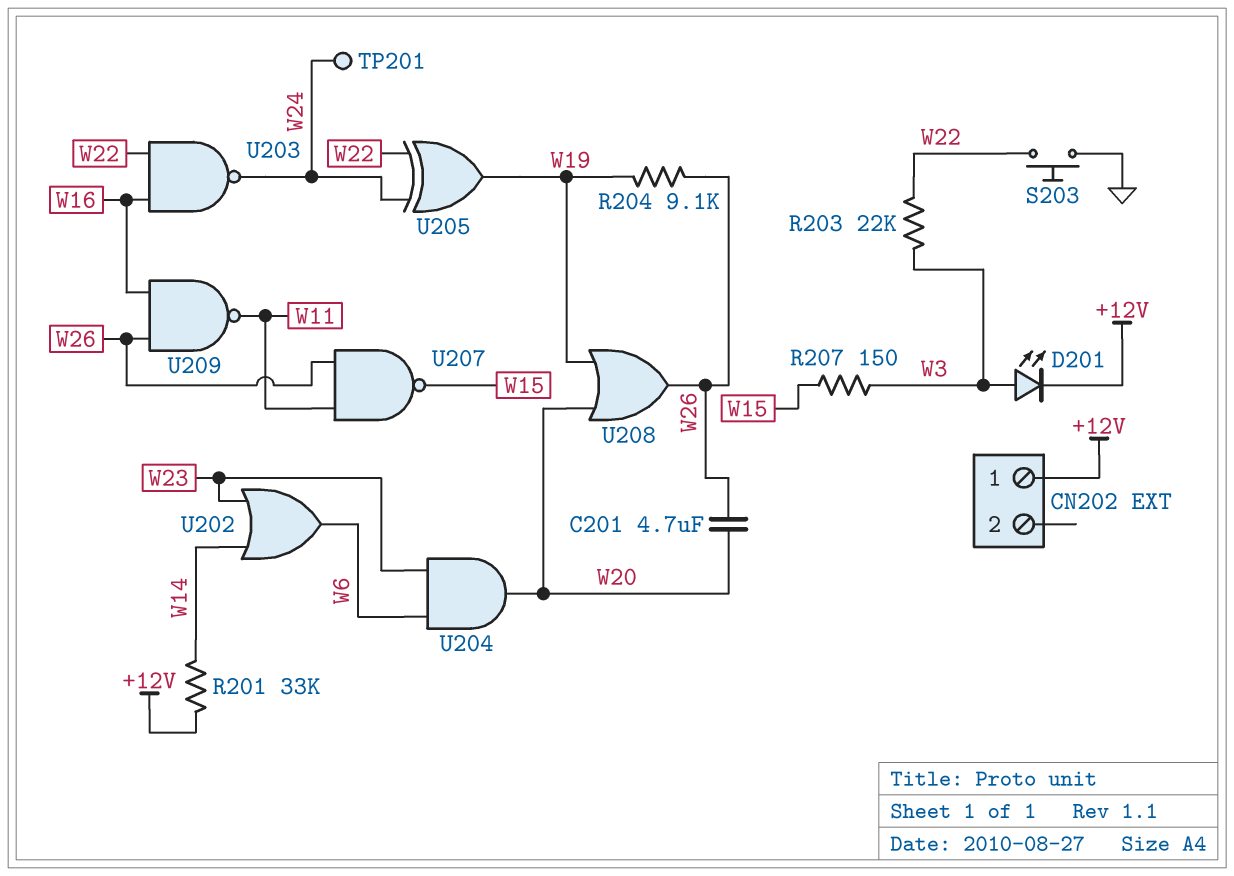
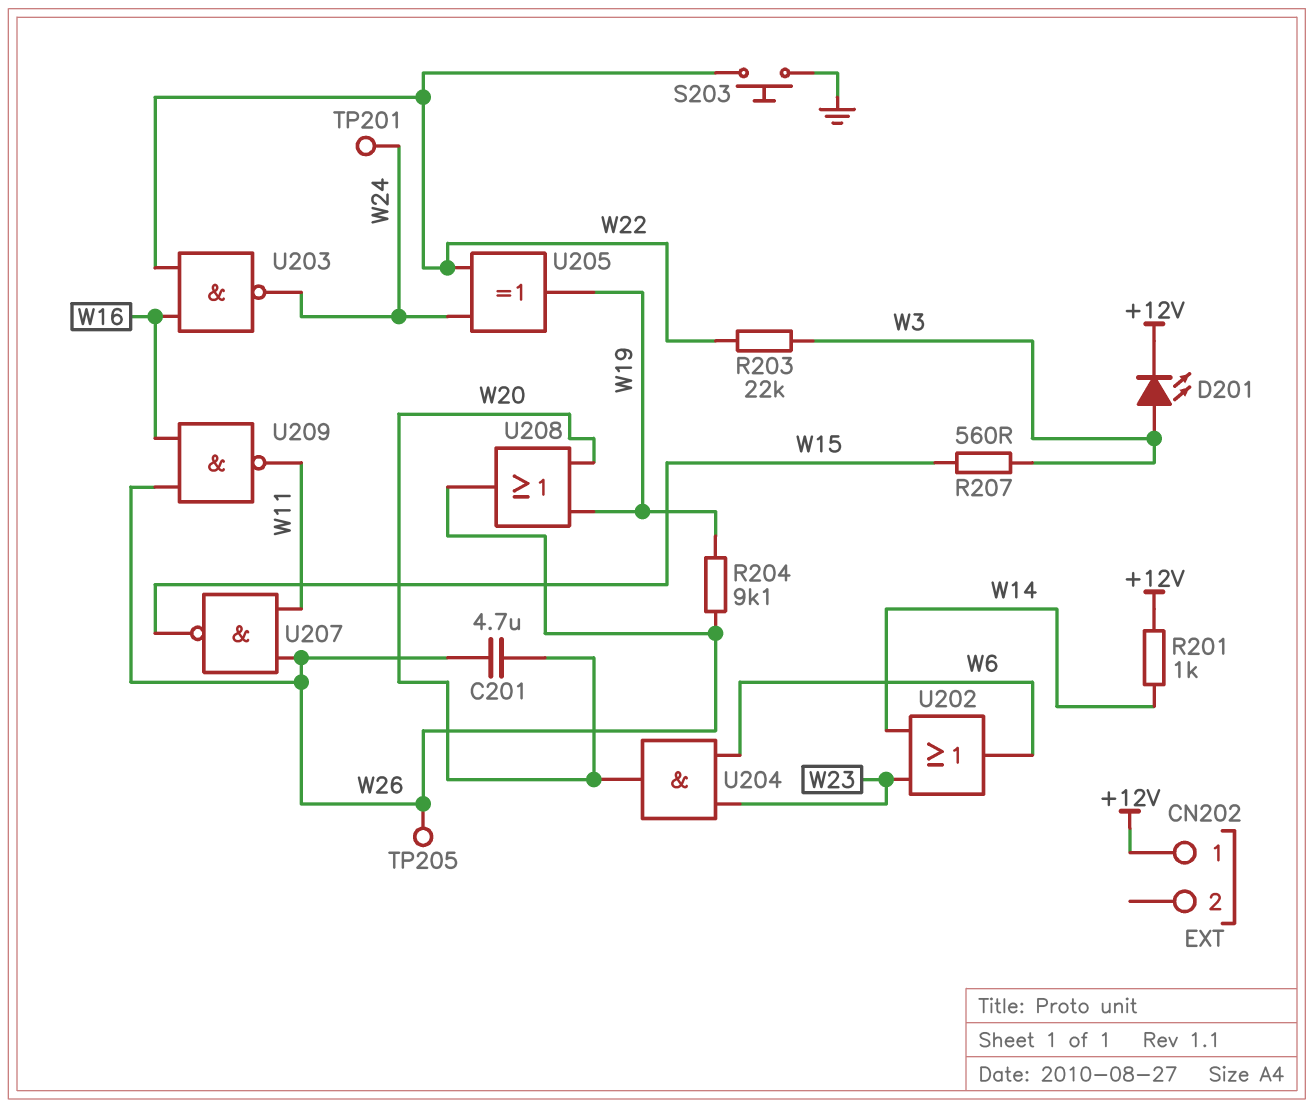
R201: 33k (+12V, W14) -> 1k (+12V, W14)
R207: 150 (W3, W15) -> 560 (W3, W15)
TP205: none -> test point (W26)

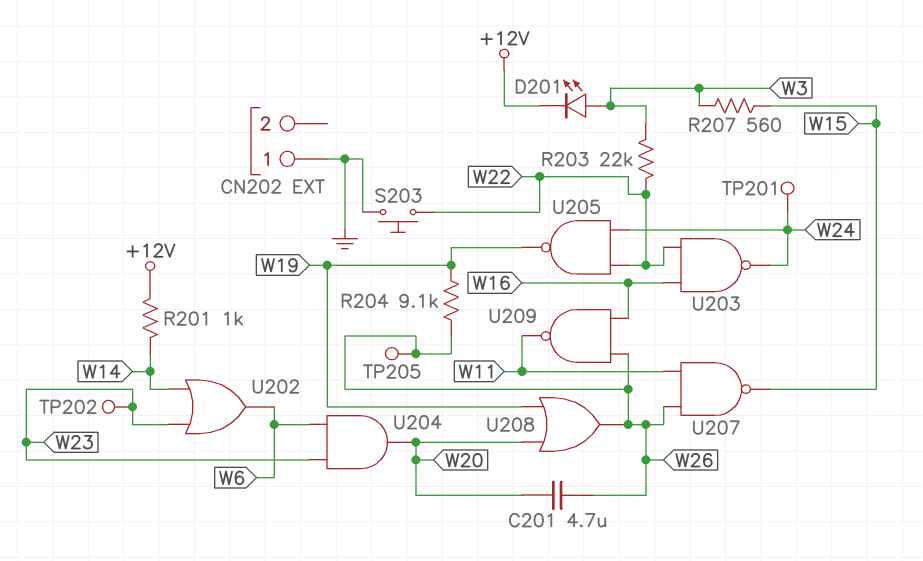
CN202 pin 1: +12V -> GND
TP202: none -> test point (W23)
U205: XOR (in W22, in W24, out W19) -> NAND (in W22, in W24, out W19)

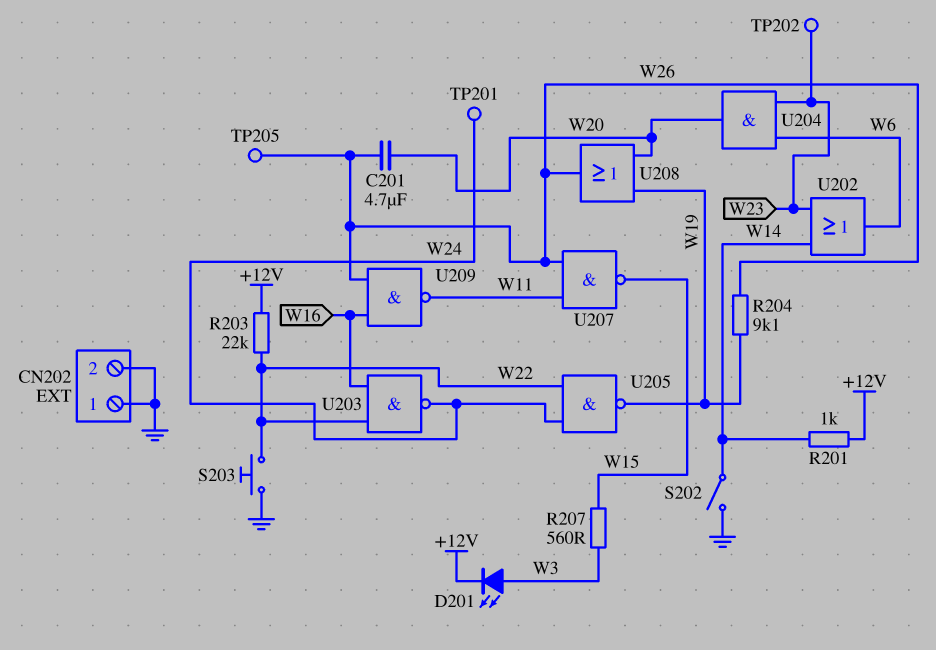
CN202 pin 2: none -> GND
R203: 22k (W3, W22) -> 22k (+12V, W22)
S202: none -> switch (GND, W14)

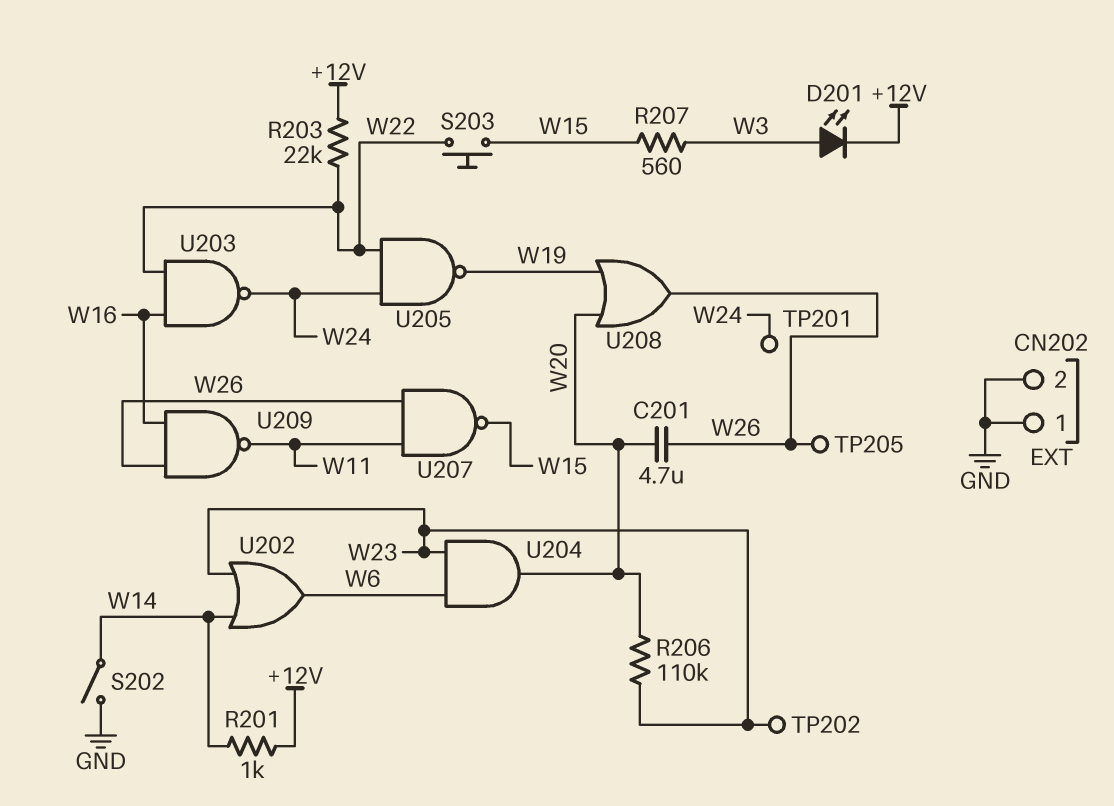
R204: 9.1k (W19, W26) -> none
R206: none -> 110k (W20, W23)
S203: button (GND, W22) -> button (W15, W22)

